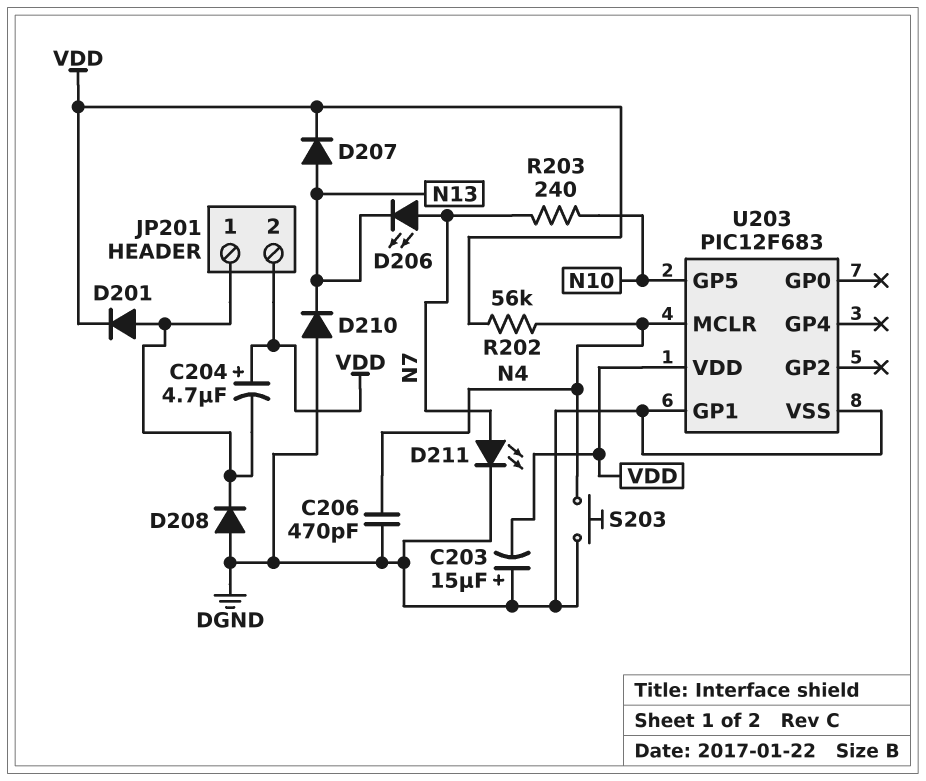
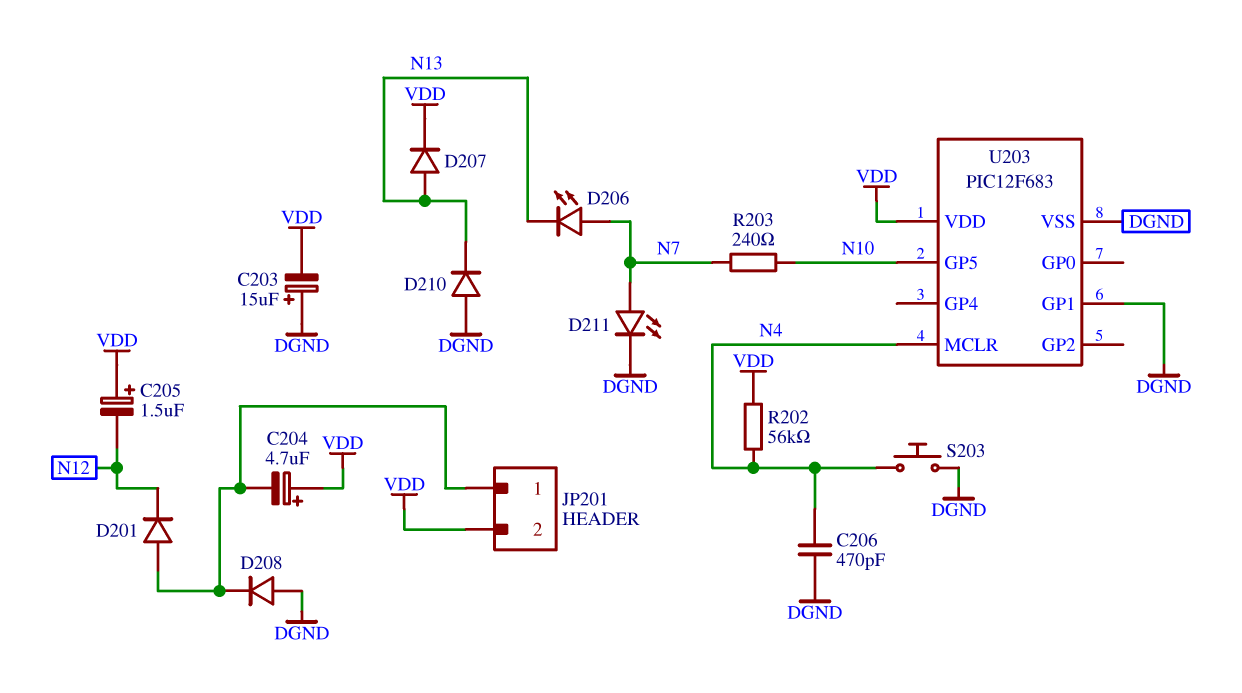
C205: none -> 1.5uF (plus VDD, minus N12)
D201: diode (A JP201/1, K VDD) -> diode (A JP201/1, K N12)

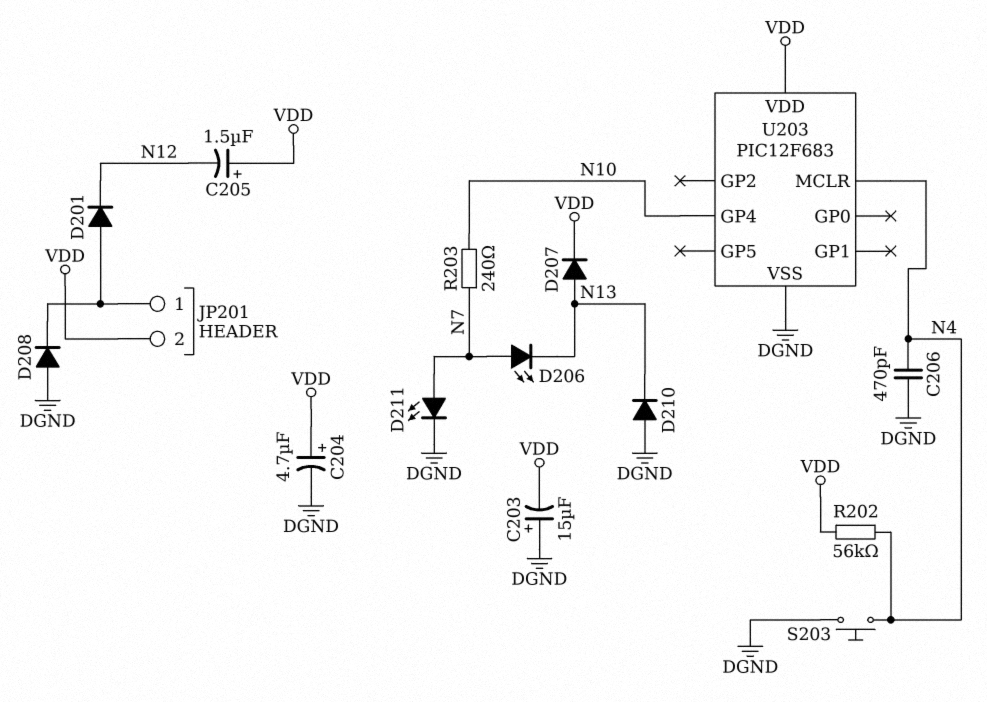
C204: 4.7uF (plus VDD, minus JP201/1) -> 4.7uF (plus VDD, minus DGND)
U203 pin GP1: DGND -> none
U203 pin GP4: none -> N10
U203 pin GP5: N10 -> none

